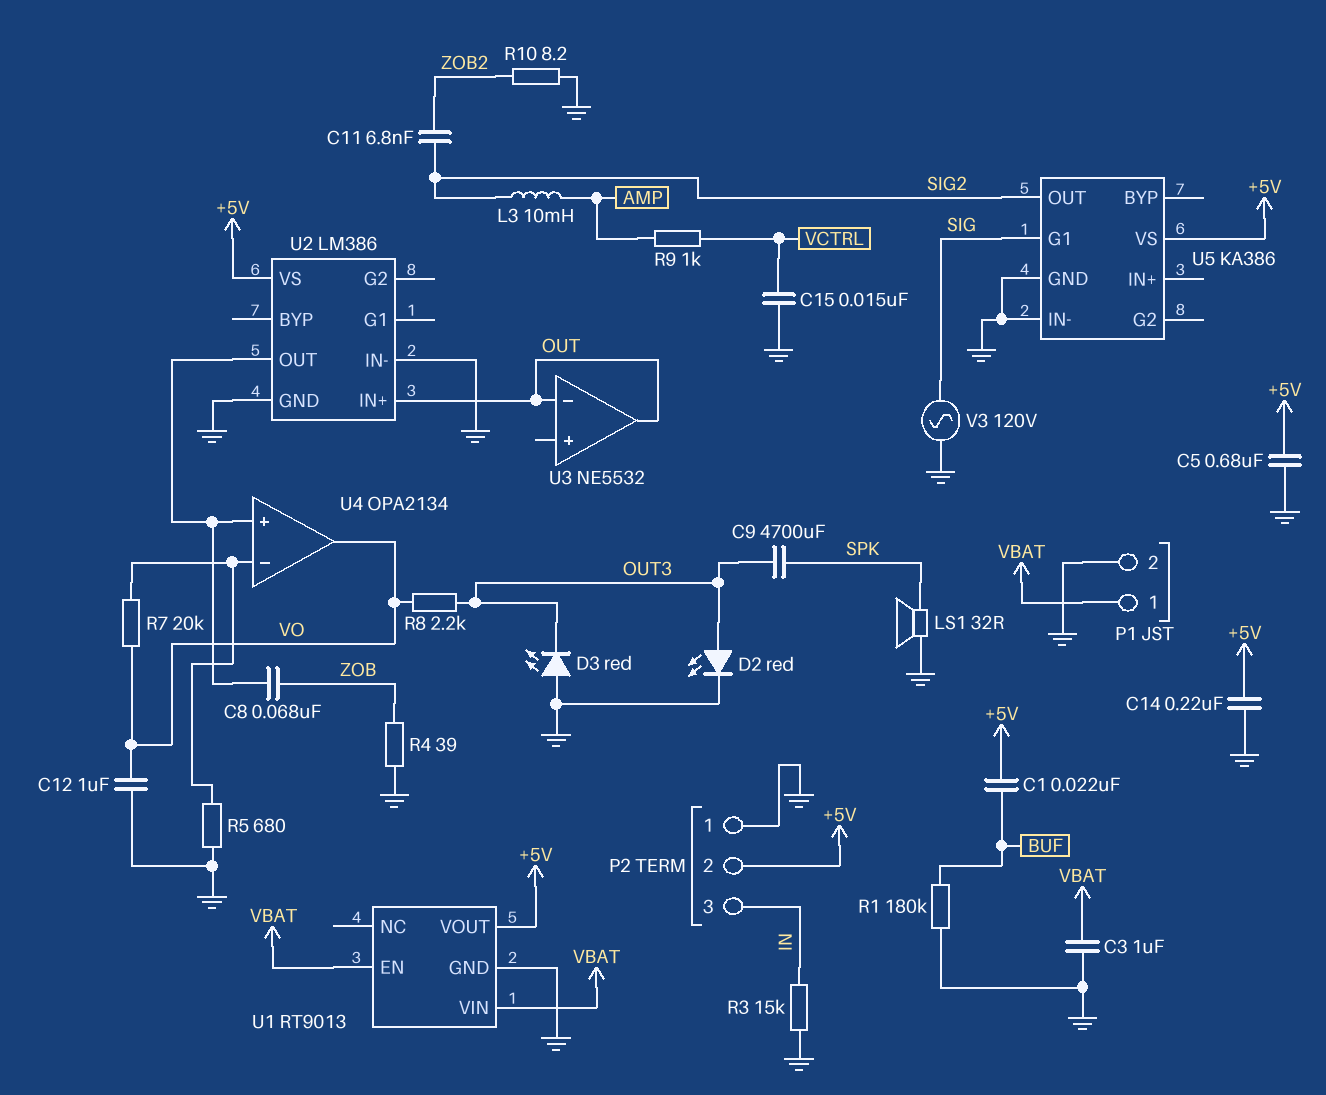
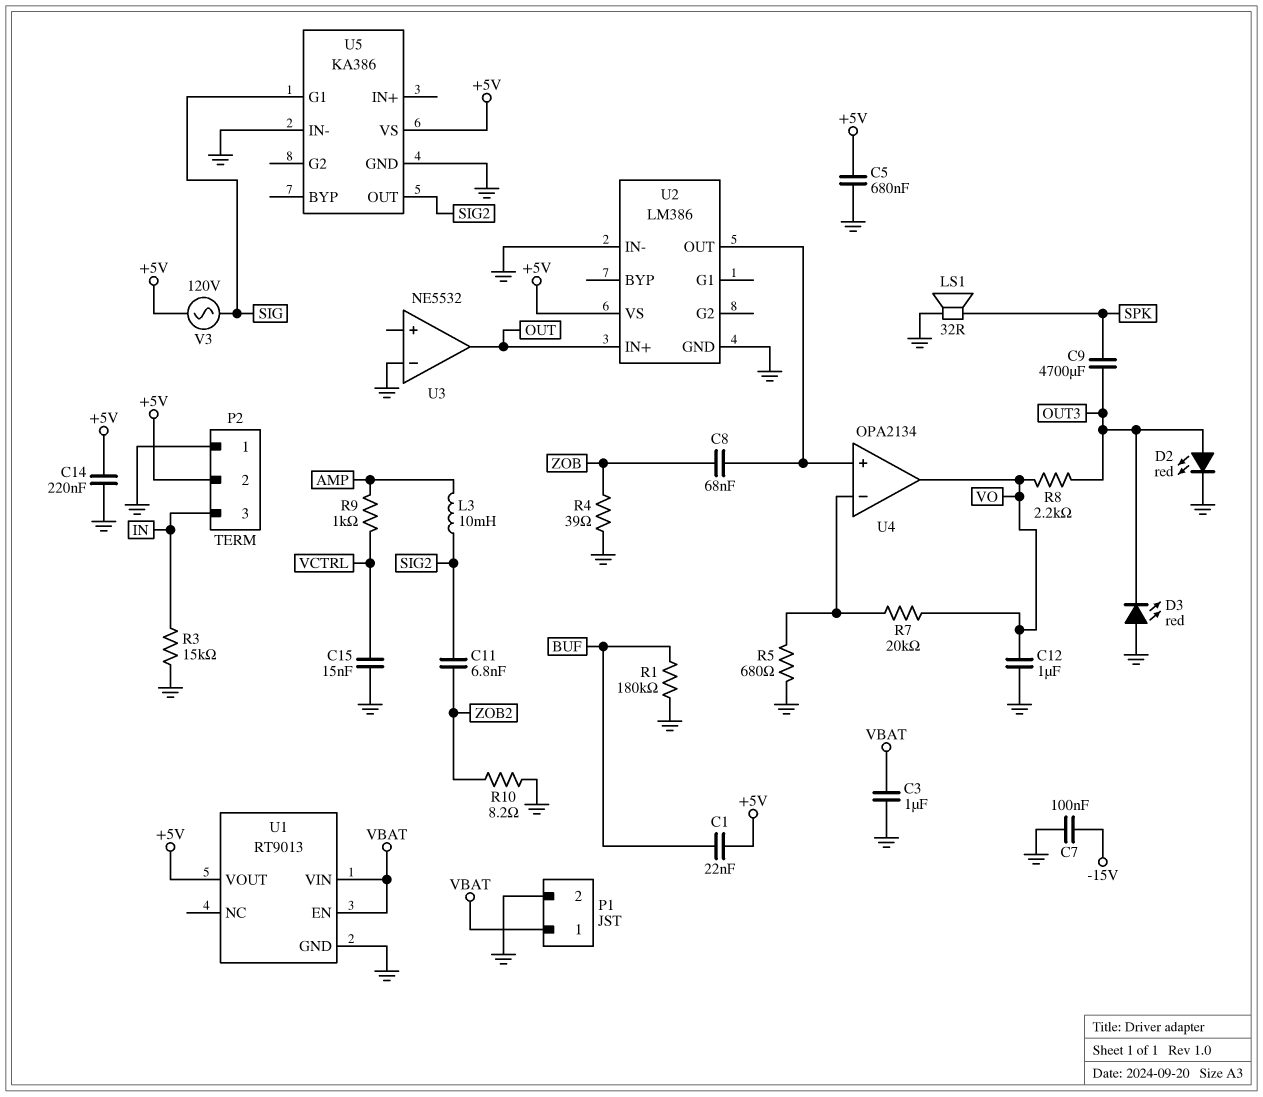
C7: none -> 100nF (-15V, GND)
U3 pin in-: OUT -> GND
V3: AC 120V (GND, SIG) -> AC 120V (+5V, SIG)

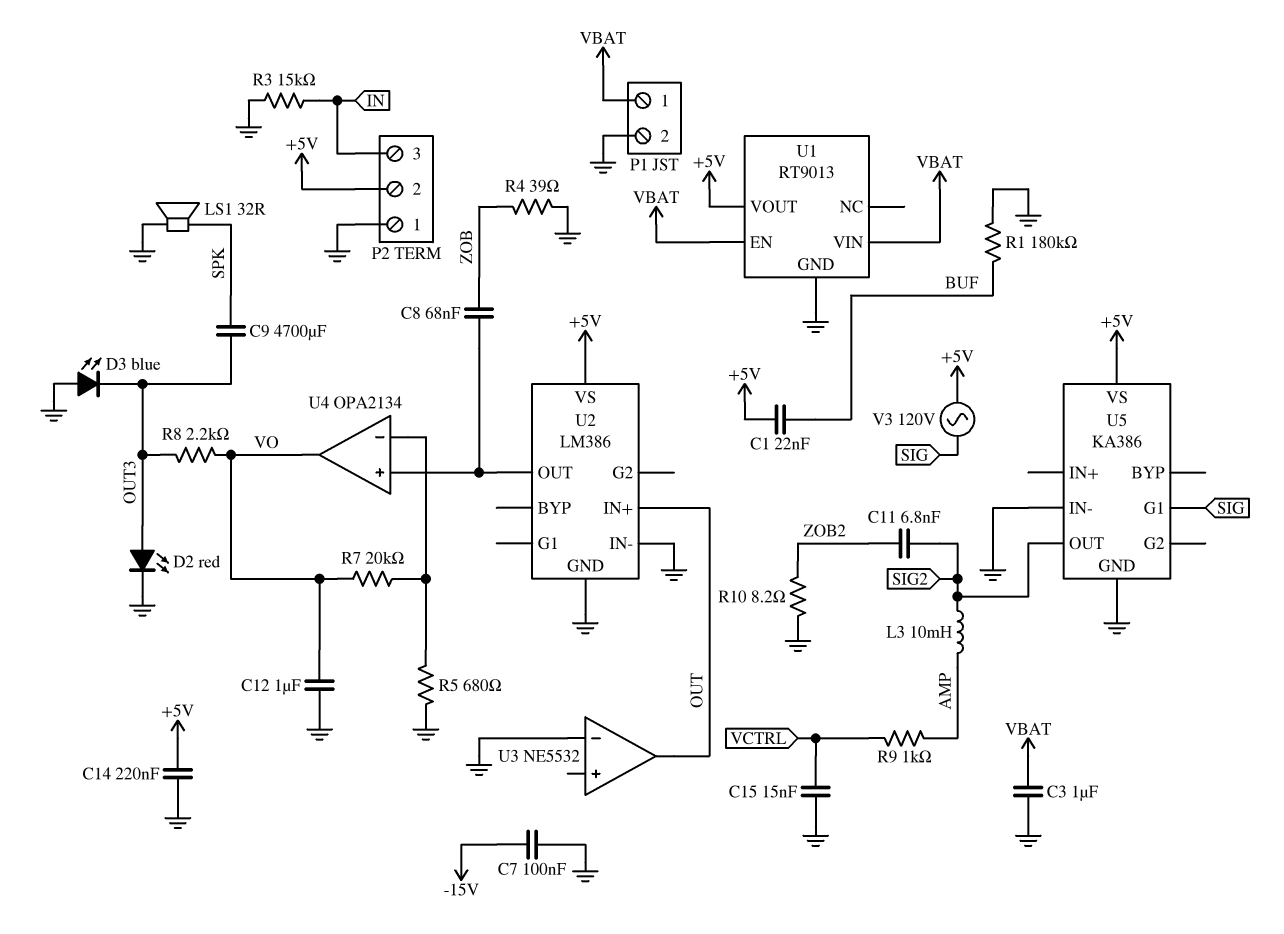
C5: 680nF (+5V, GND) -> none
D3: LED red (A GND, K OUT3) -> LED blue (A GND, K OUT3)

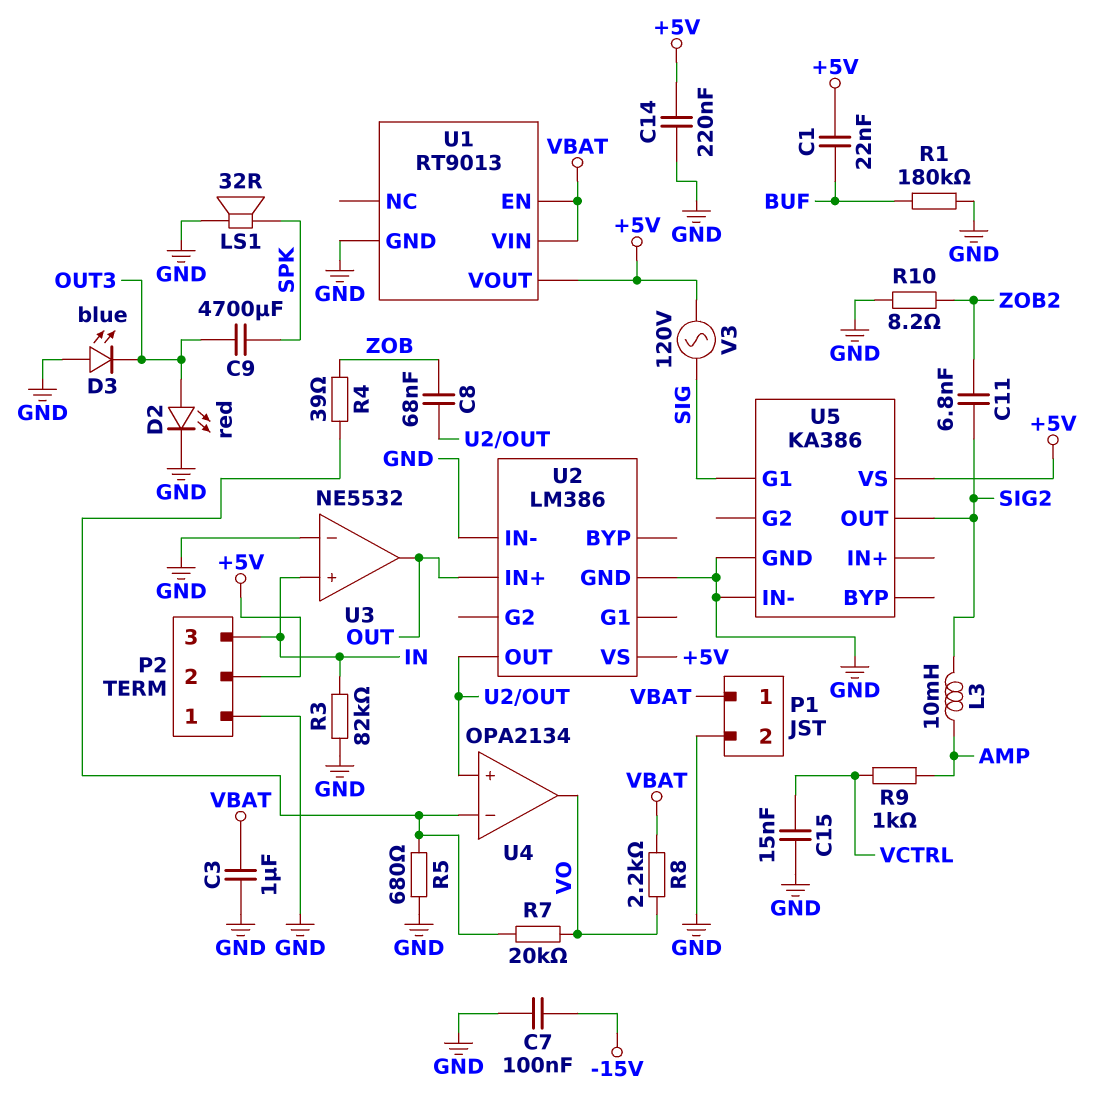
C12: 1uF (GND, VO) -> none
R3: 15k (GND, IN) -> 82k (GND, IN)
R4: 39 (GND, ZOB) -> 39 (U4/in-, ZOB)
R8: 2.2k (OUT3, VO) -> 2.2k (VBAT, VO)
U3 pin in+: none -> IN

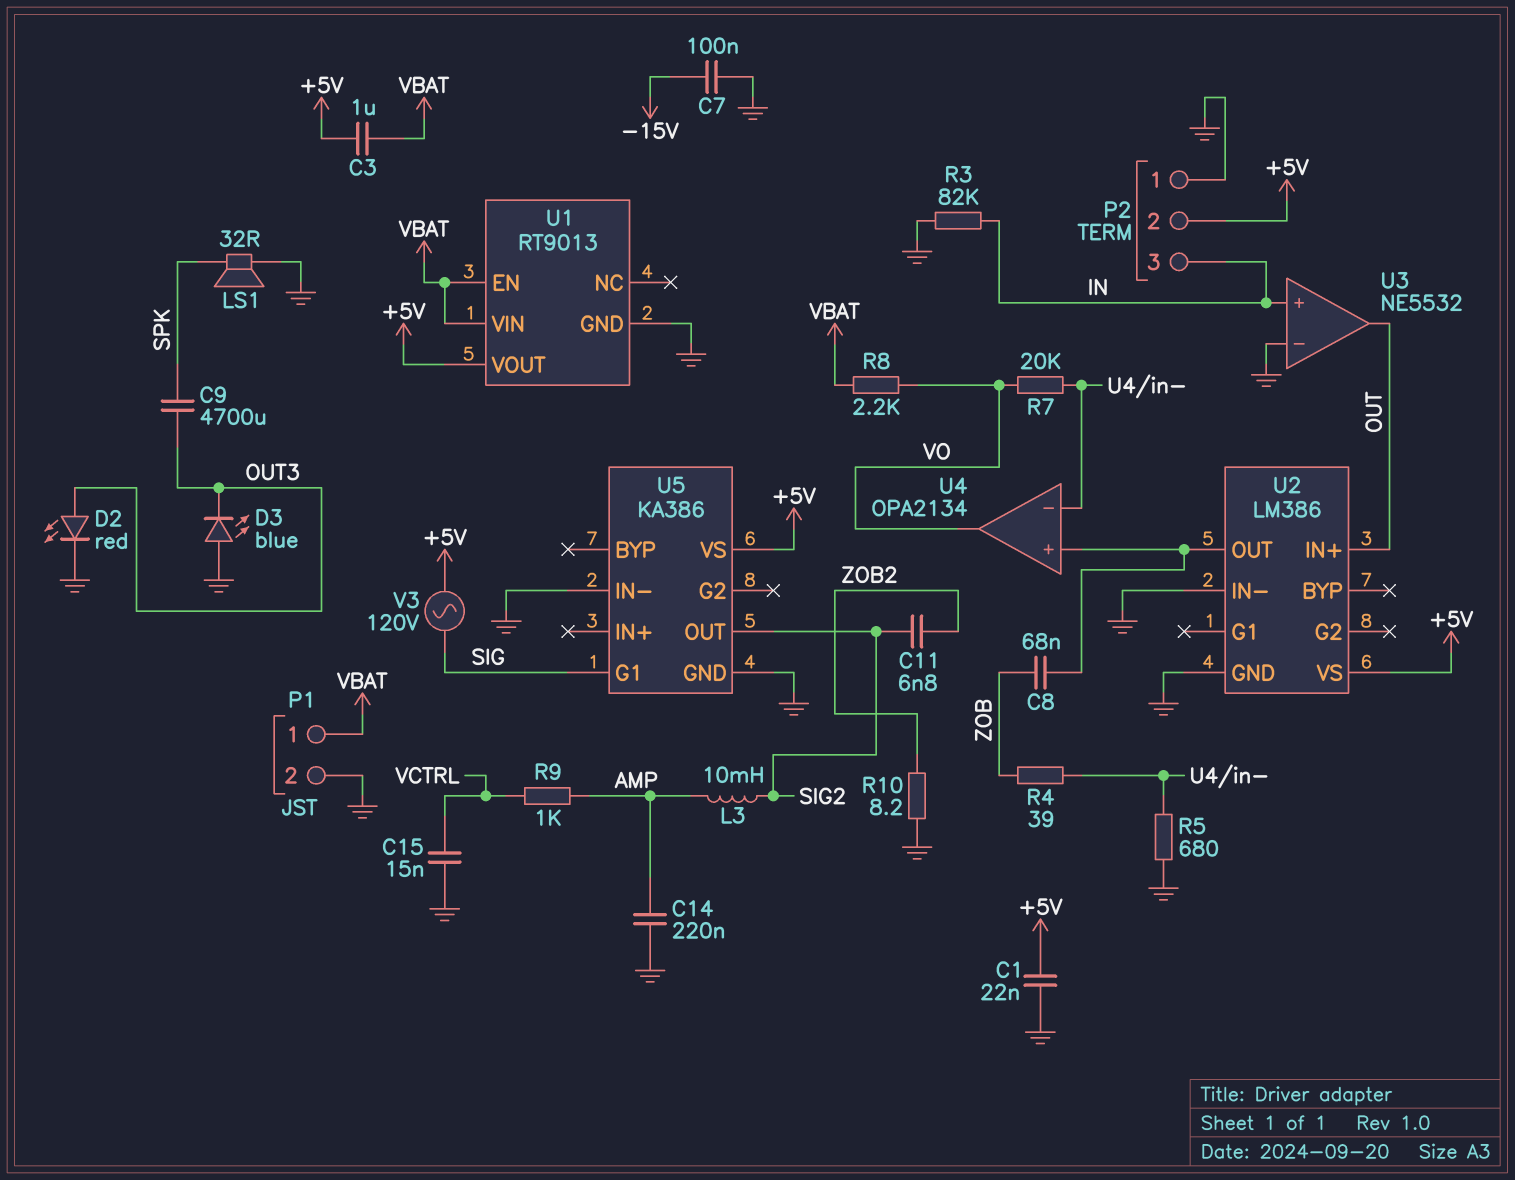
C1: 22nF (+5V, BUF) -> 22nF (+5V, GND)
C3: 1uF (GND, VBAT) -> 1uF (+5V, VBAT)
C14: 220nF (+5V, GND) -> 220nF (AMP, GND)
R1: 180k (BUF, GND) -> none

